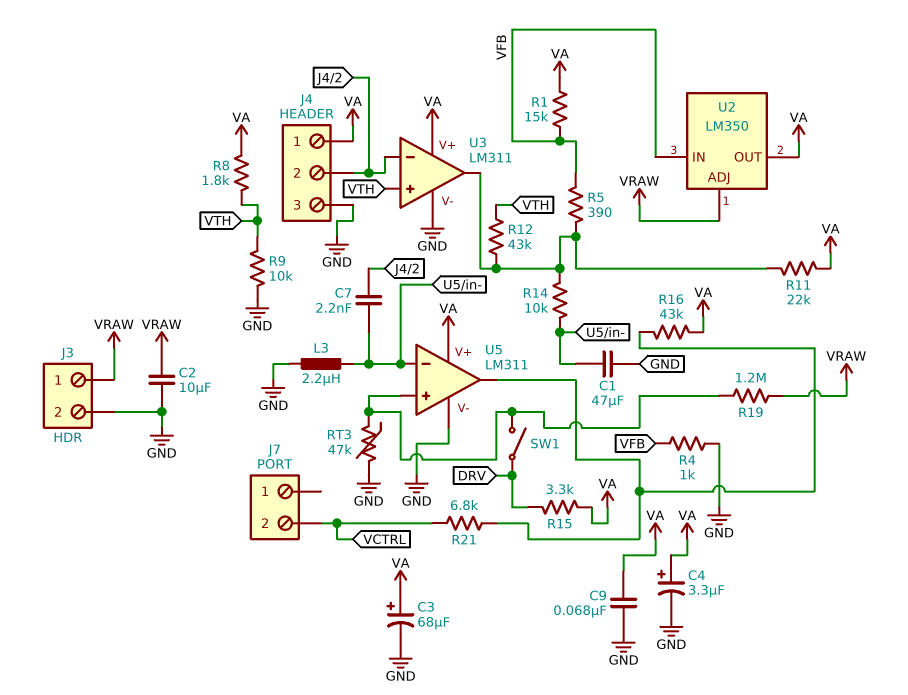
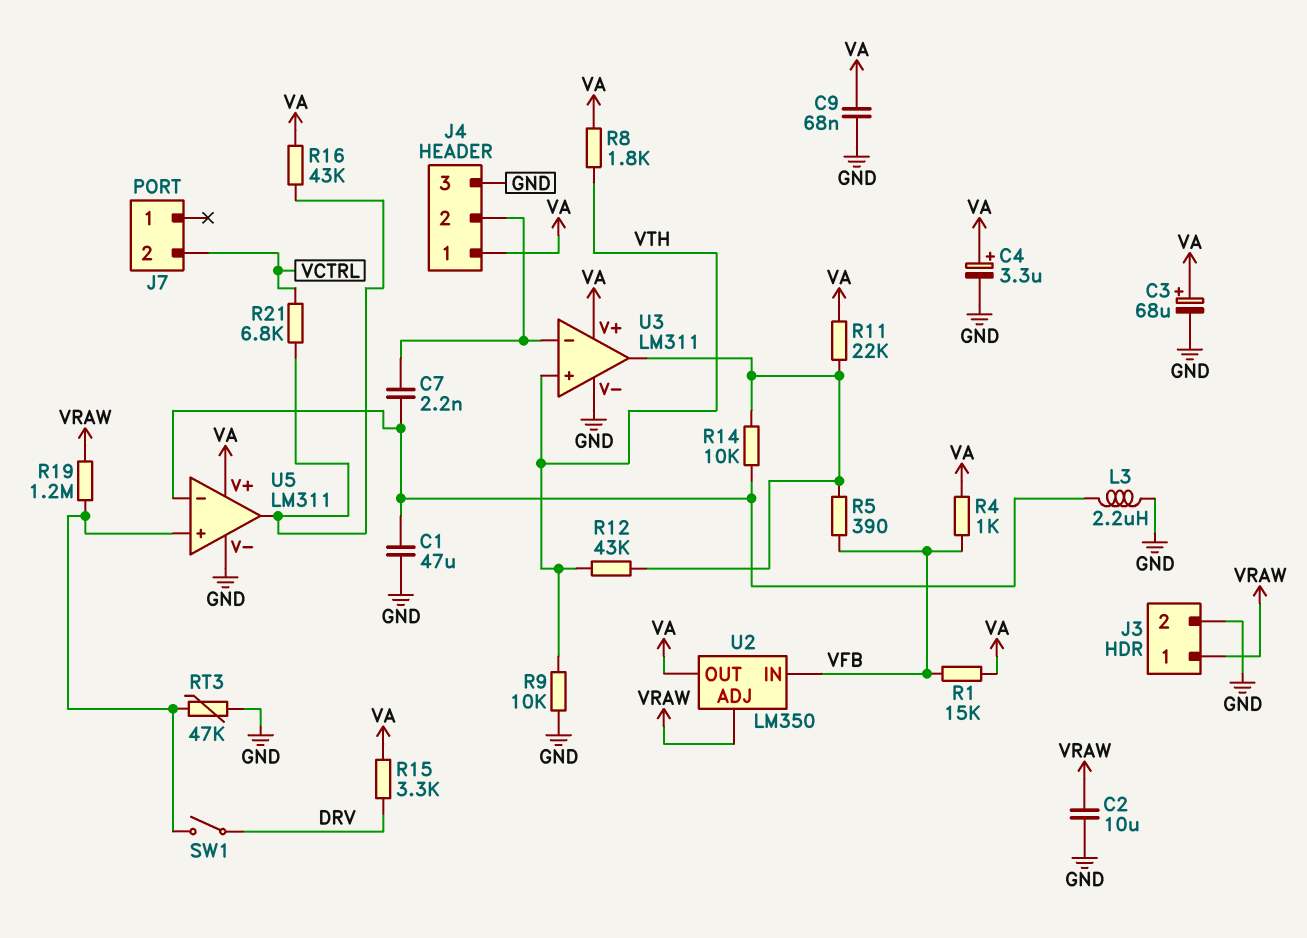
R4: 1k (GND, VFB) -> 1k (VA, VFB)

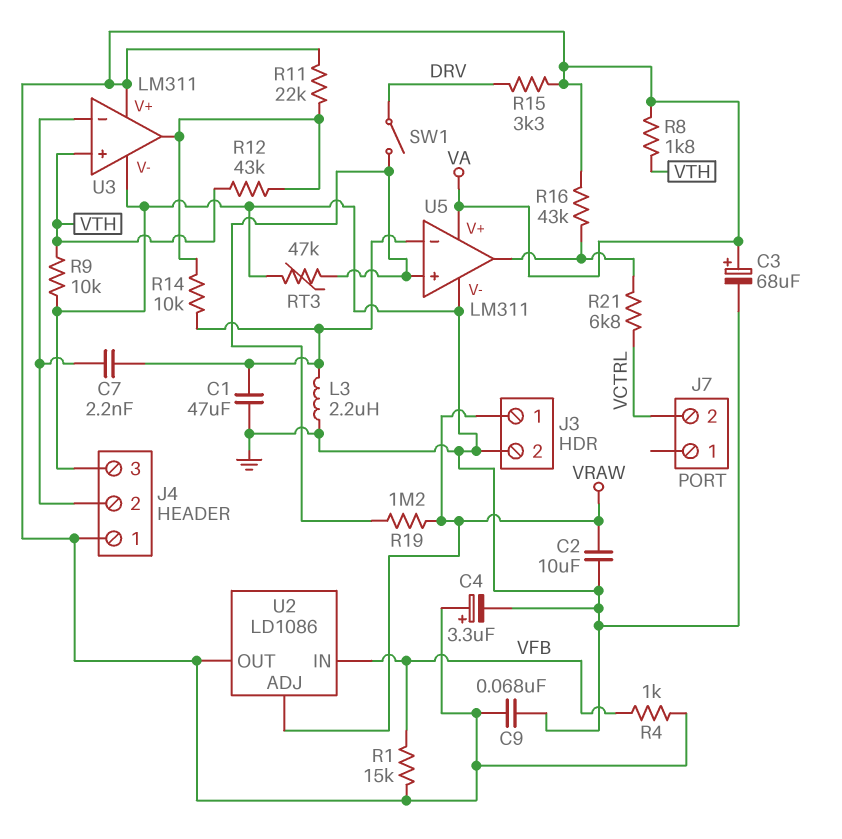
R5: 390 (U3/out, VFB) -> none
U2: LM350 -> LD1086

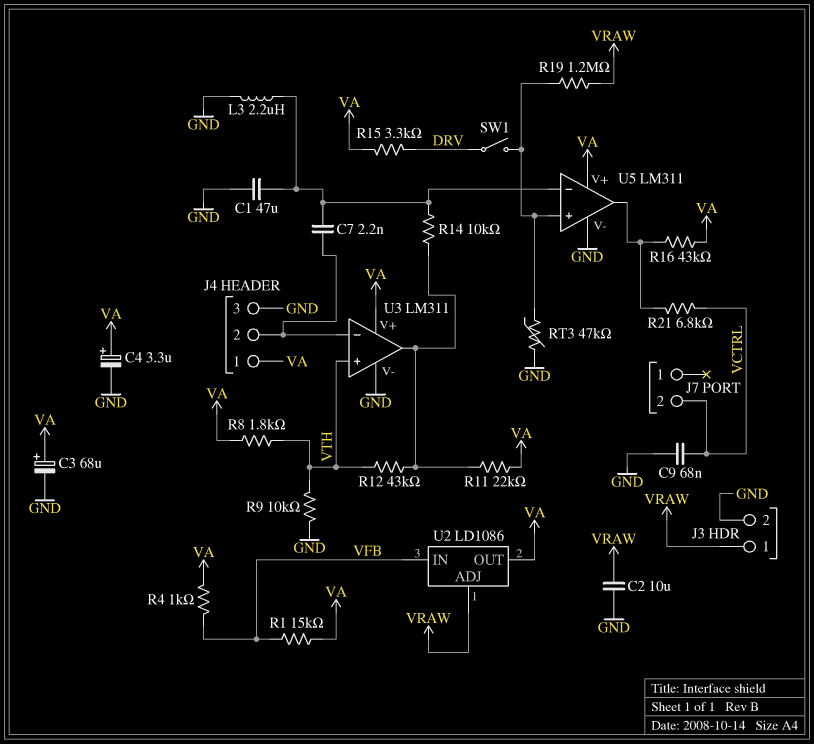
C9: 68nF (GND, VA) -> 68nF (GND, VCTRL)

